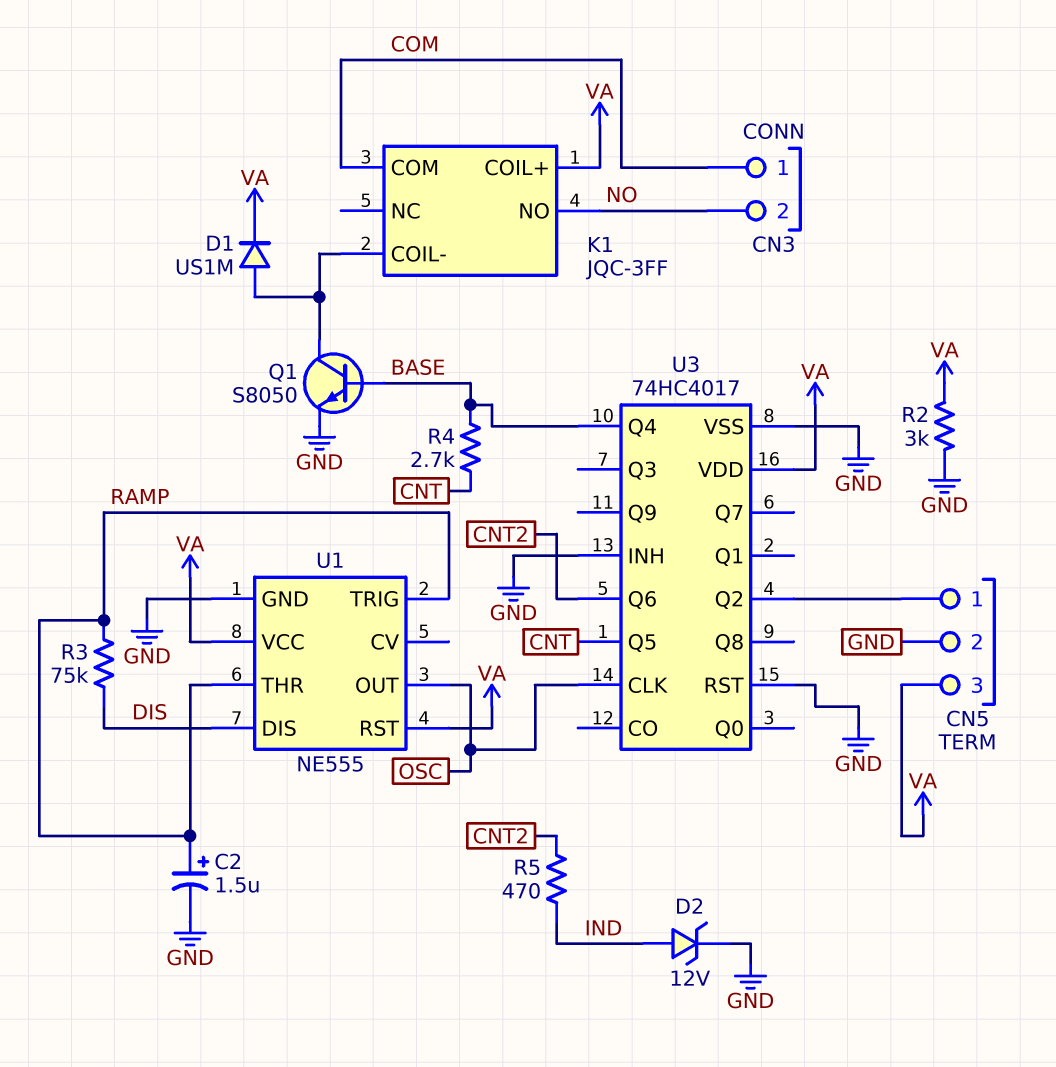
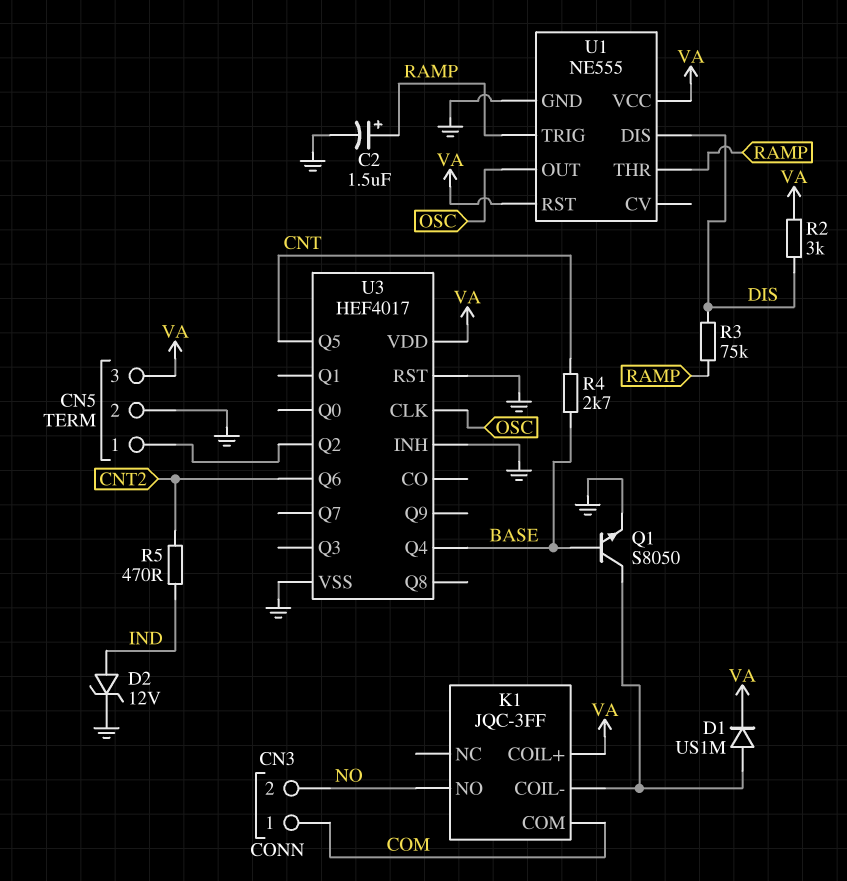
R2: 3k (GND, VA) -> 3k (DIS, VA)
U3: 74HC4017 -> HEF4017

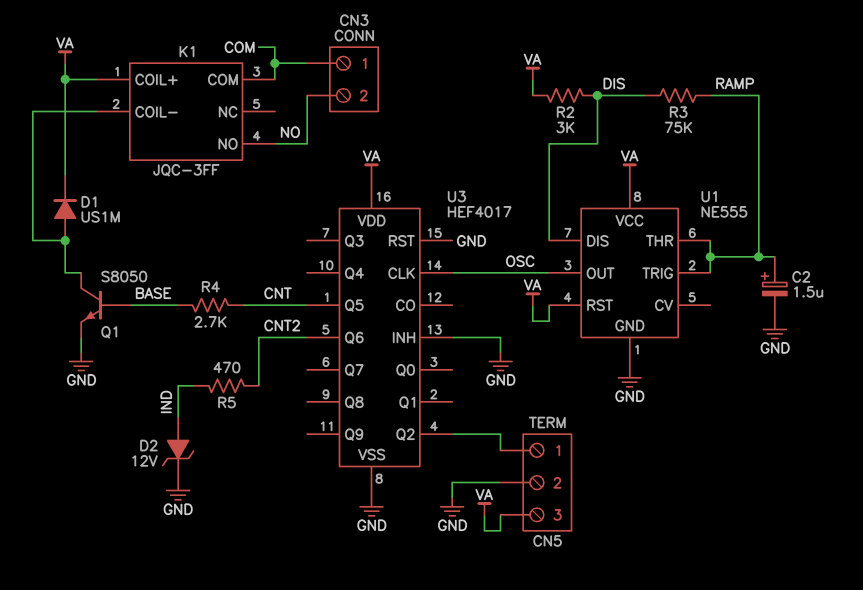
U3 pin Q4: BASE -> none

